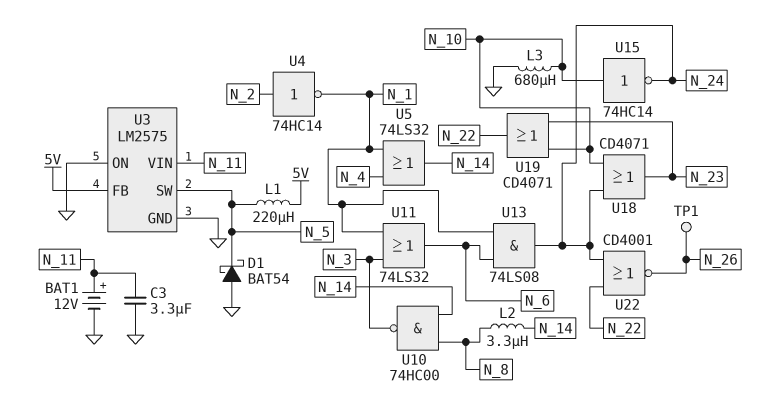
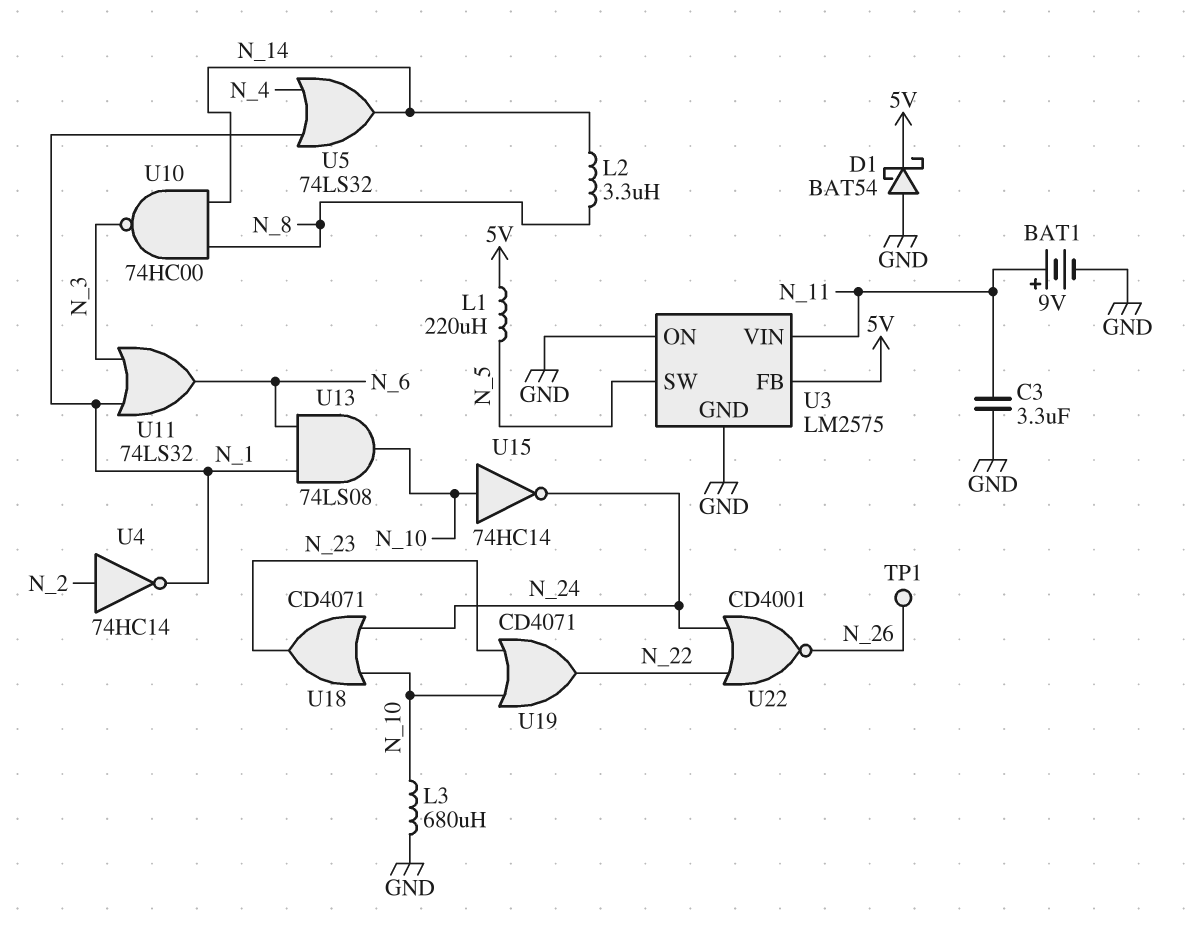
BAT1: 12V (plus N_11, minus GND) -> 9V (plus N_11, minus GND)
D1: schottky BAT54 (A GND, K N_5) -> schottky BAT54 (A GND, K 5V)
U13: AND 74LS08 (in N_1, in N_6, out N_24) -> AND 74LS08 (in N_1, in N_6, out N_10)

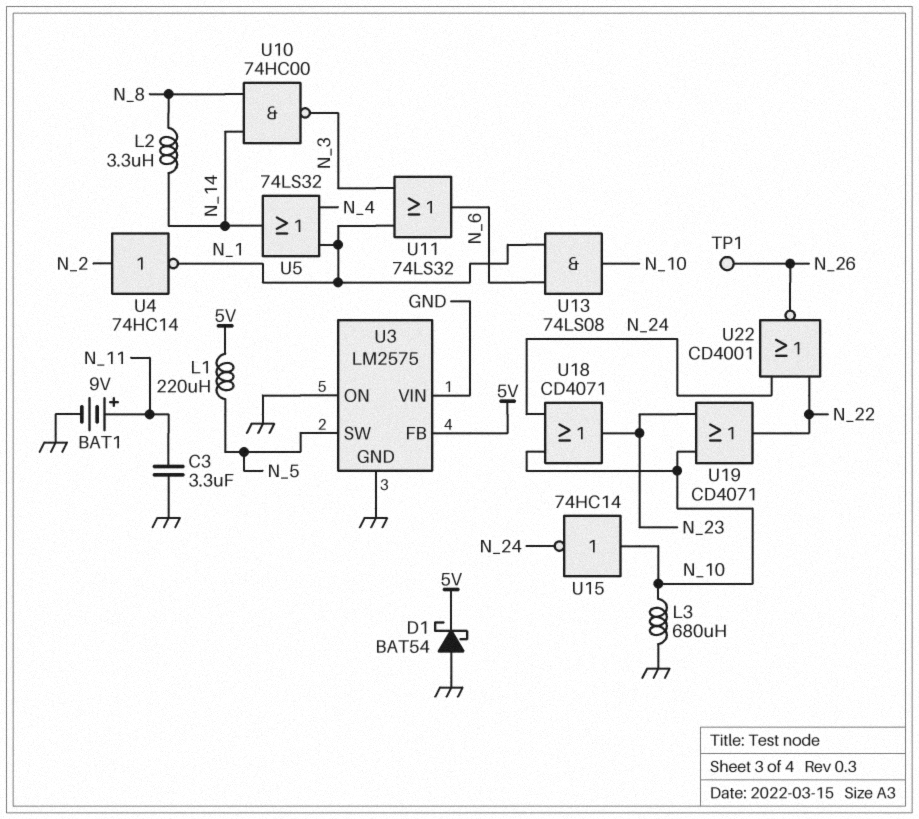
U3 pin VIN: N_11 -> GND

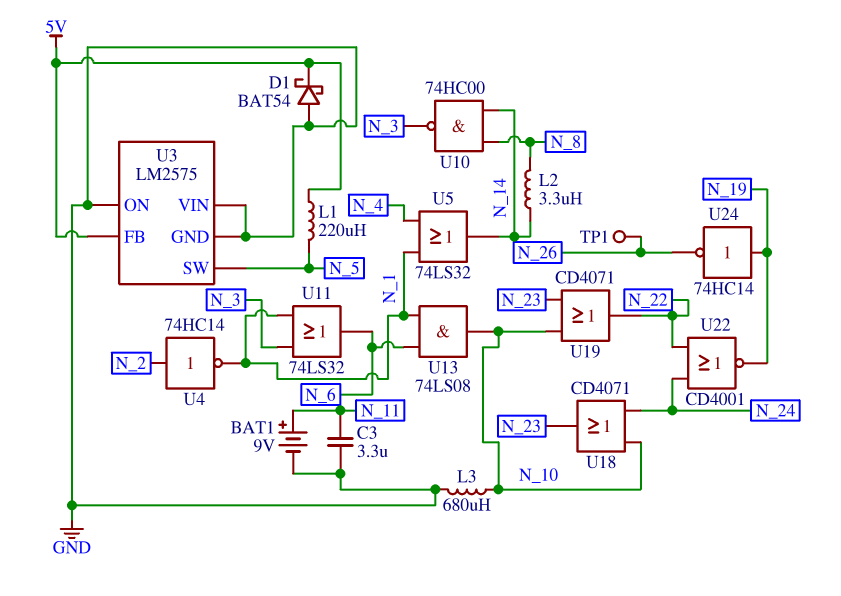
U15: NOT 74HC14 (in N_10, out N_24) -> none
U22: NOR CD4001 (in N_22, in N_24, out N_26) -> NOR CD4001 (in N_22, in N_24, out N_19)
U24: none -> NOT 74HC14 (in N_19, out N_26)

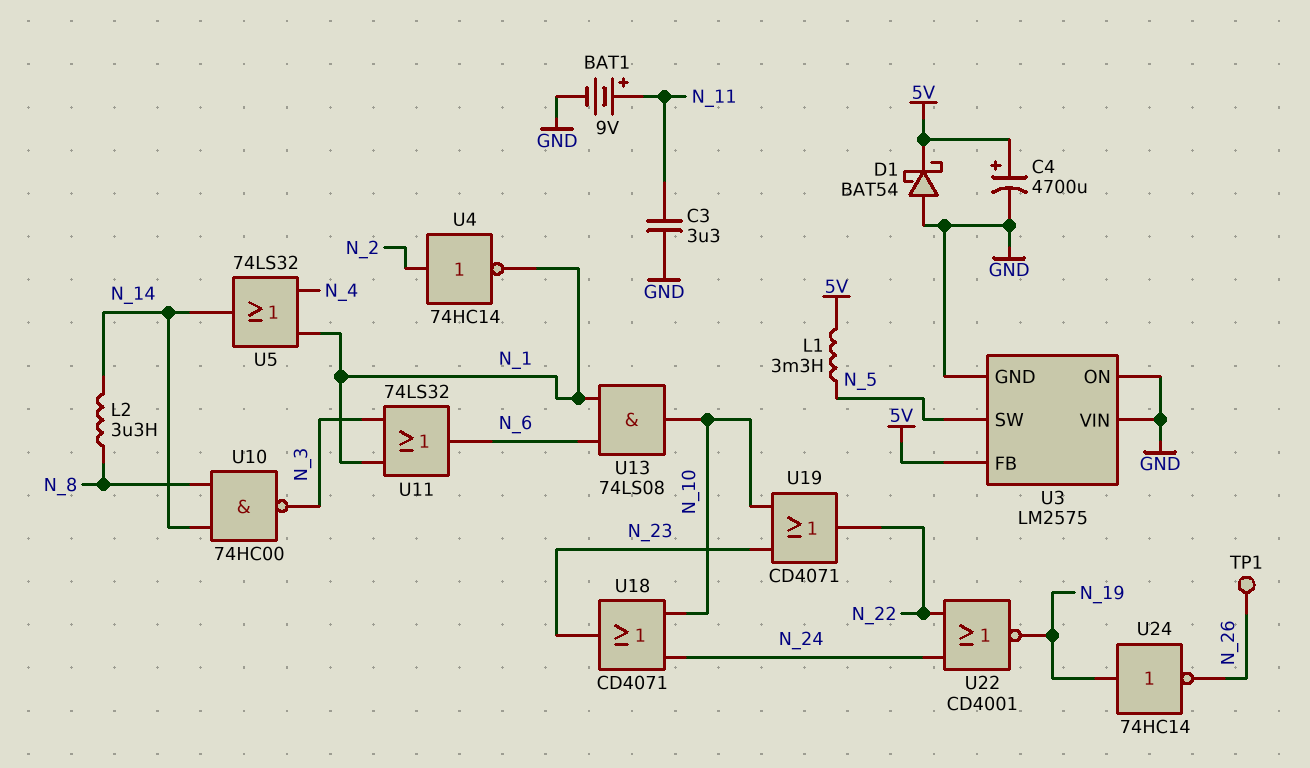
C4: none -> 4700uF (plus 5V, minus GND)
L1: 220uH (5V, N_5) -> 3.3mH (5V, N_5)
L3: 680uH (GND, N_10) -> none

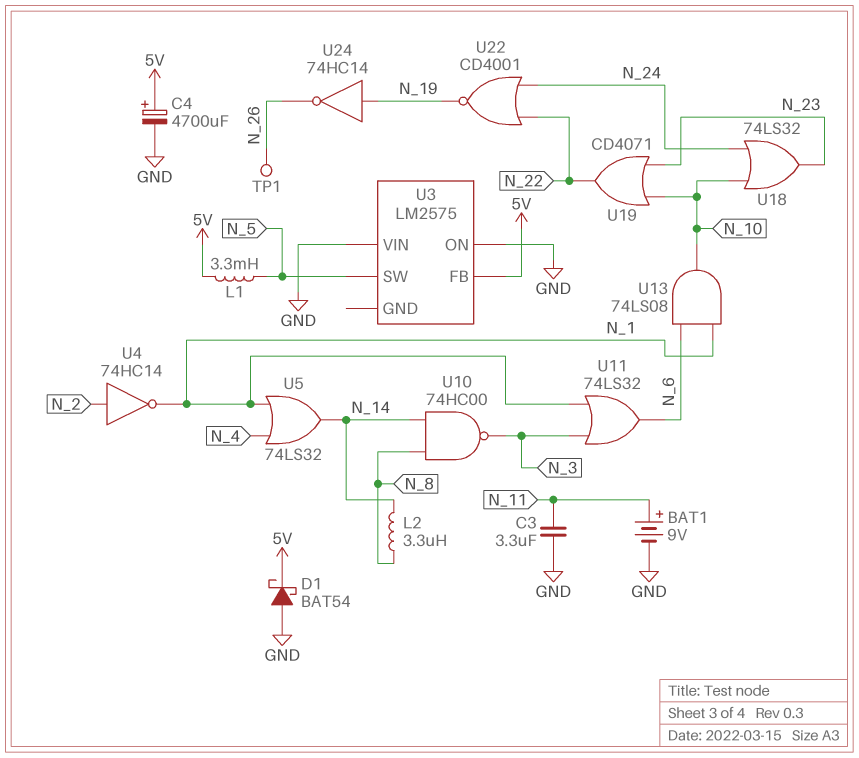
U3 pin GND: GND -> none
U18: OR CD4071 (in N_10, in N_24, out N_23) -> OR 74LS32 (in N_10, in N_24, out N_23)

